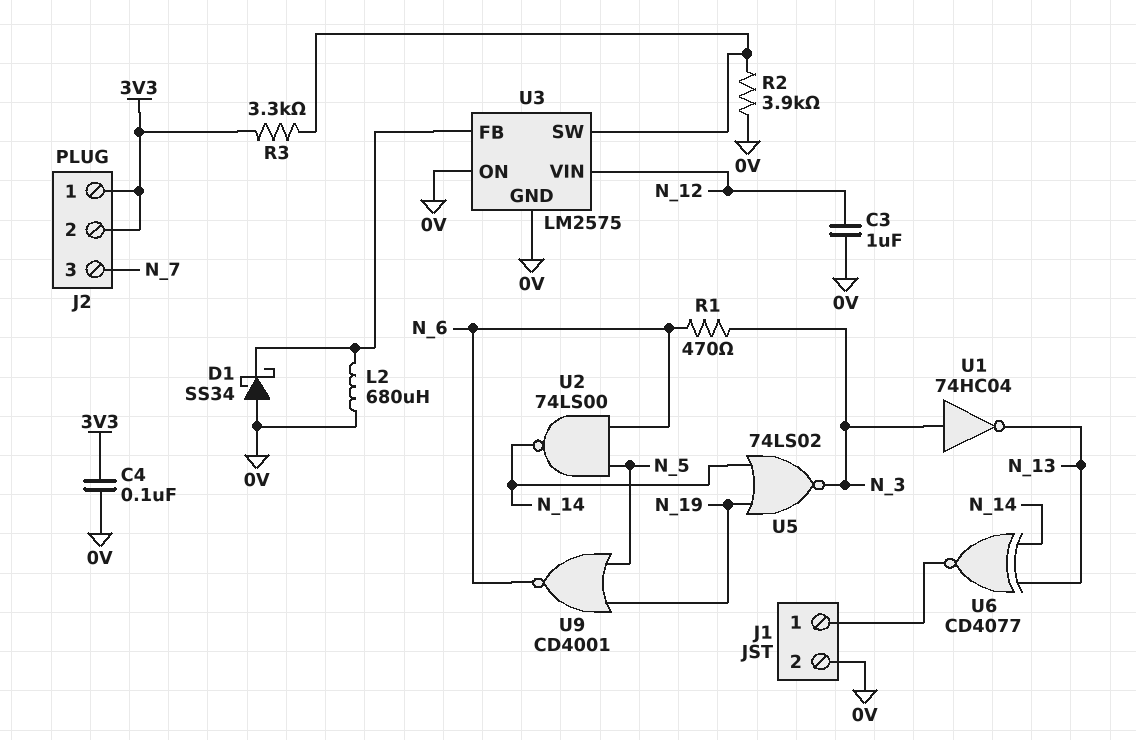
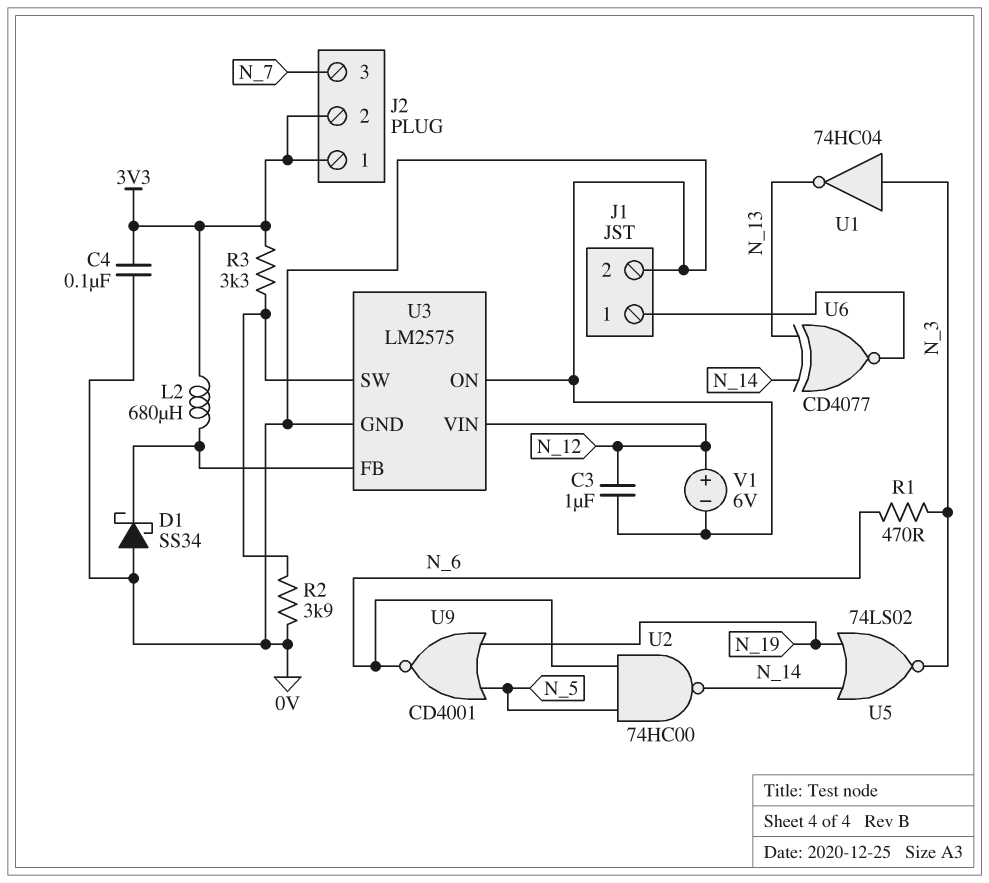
L2: 680uH (0V, U3/FB) -> 680uH (3V3, U3/FB)
U2: NAND 74LS00 (in N_5, in N_6, out N_14) -> NAND 74HC00 (in N_5, in N_6, out N_14)
V1: none -> 6V (plus N_12, minus 0V)

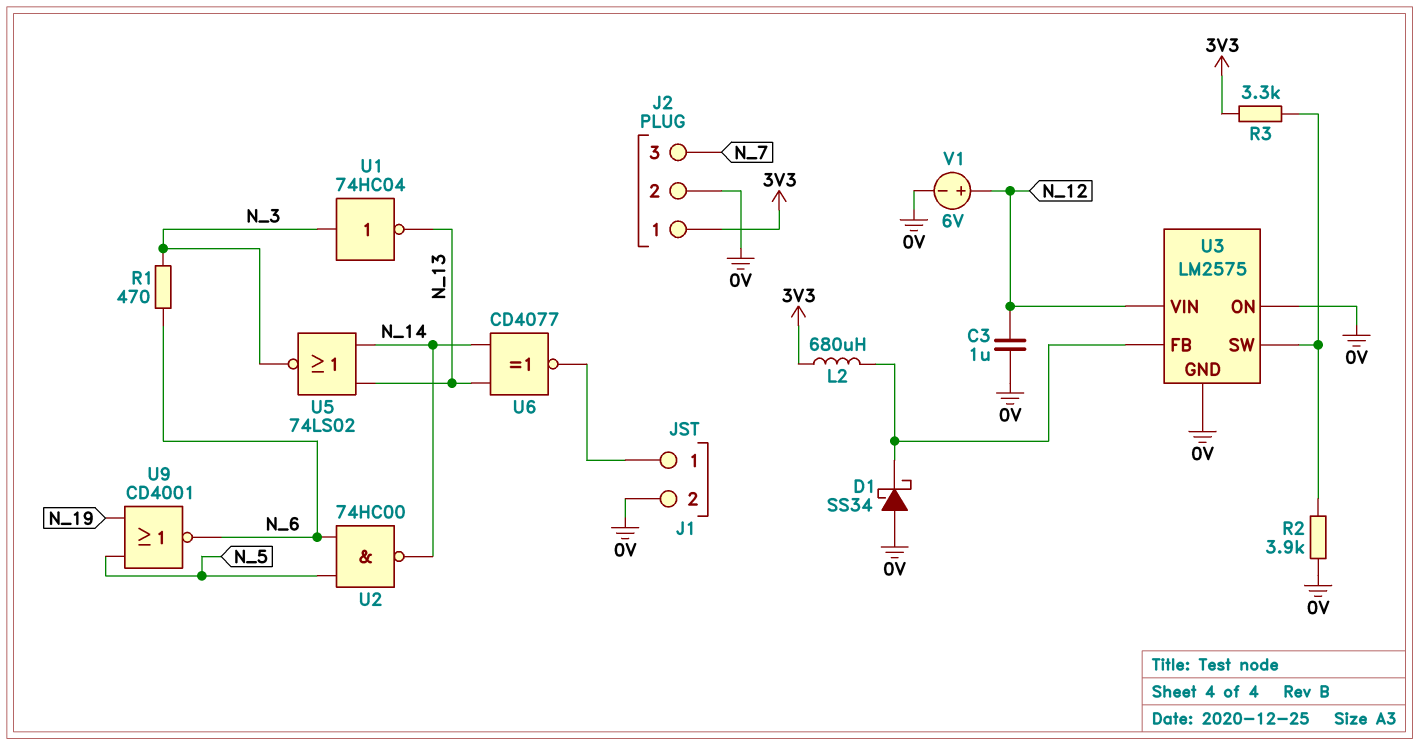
C4: 100nF (0V, 3V3) -> none
J2 pin 2: 3V3 -> 0V
U5: NOR 74LS02 (in N_14, in N_19, out N_3) -> NOR 74LS02 (in N_13, in N_14, out N_3)

